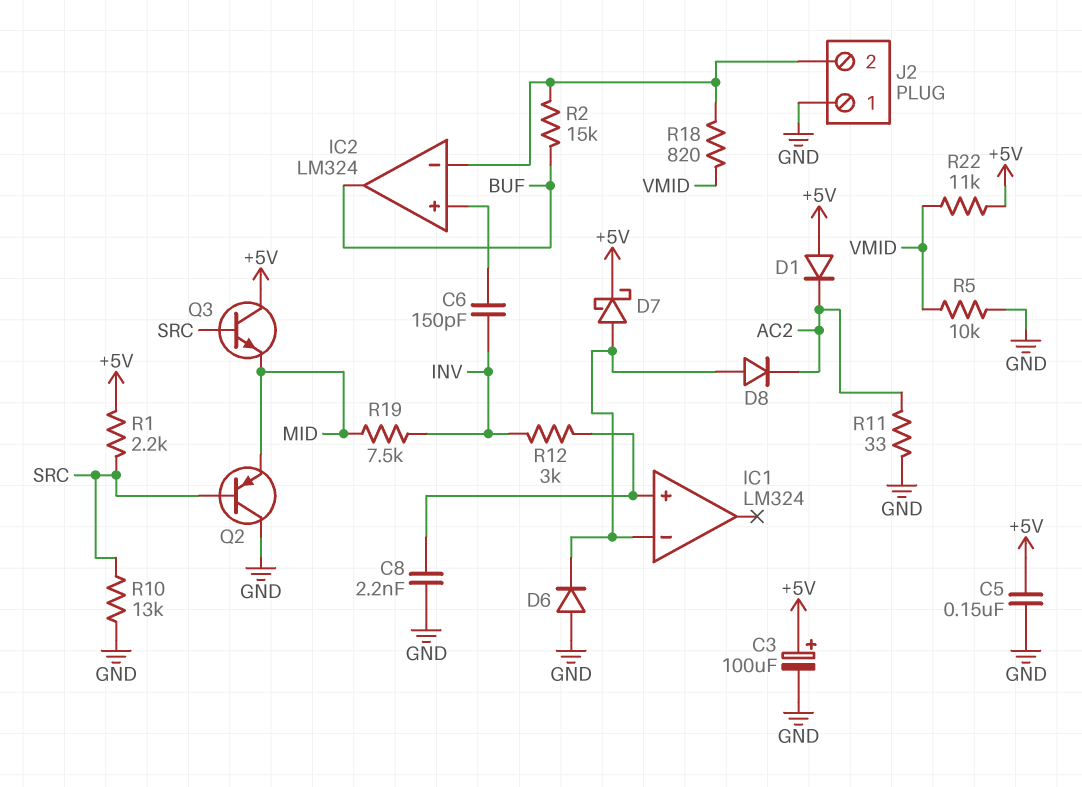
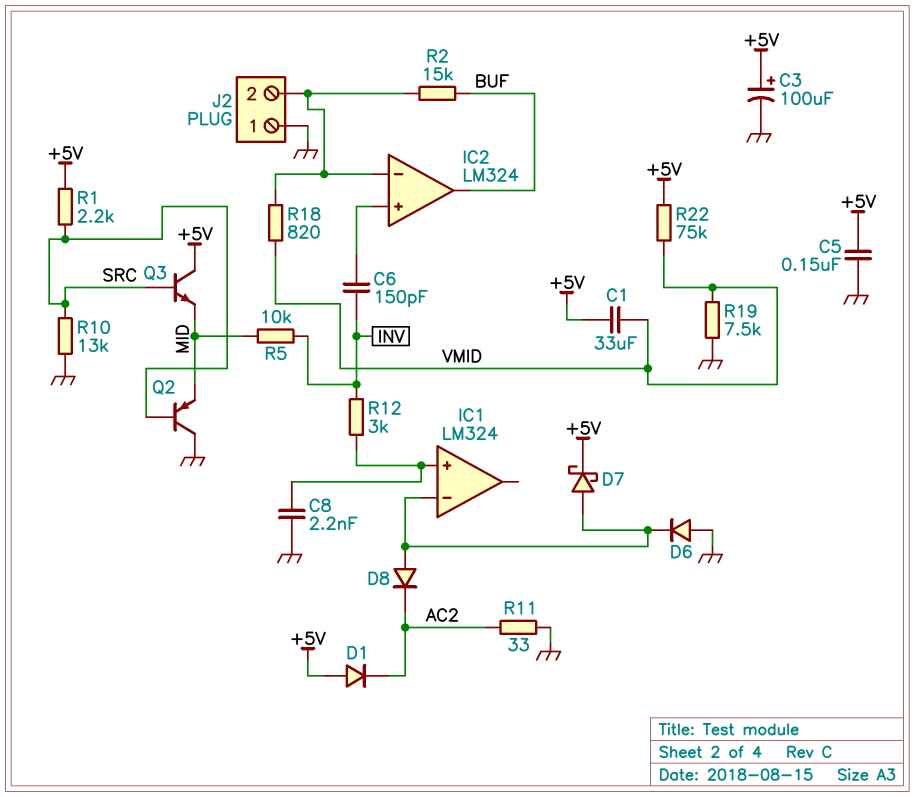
C1: none -> 33uF (+5V, VMID)
R5: 10k (GND, VMID) -> 10k (INV, MID)
R19: 7.5k (INV, MID) -> 7.5k (GND, VMID)
R22: 11k (+5V, VMID) -> 75k (+5V, VMID)

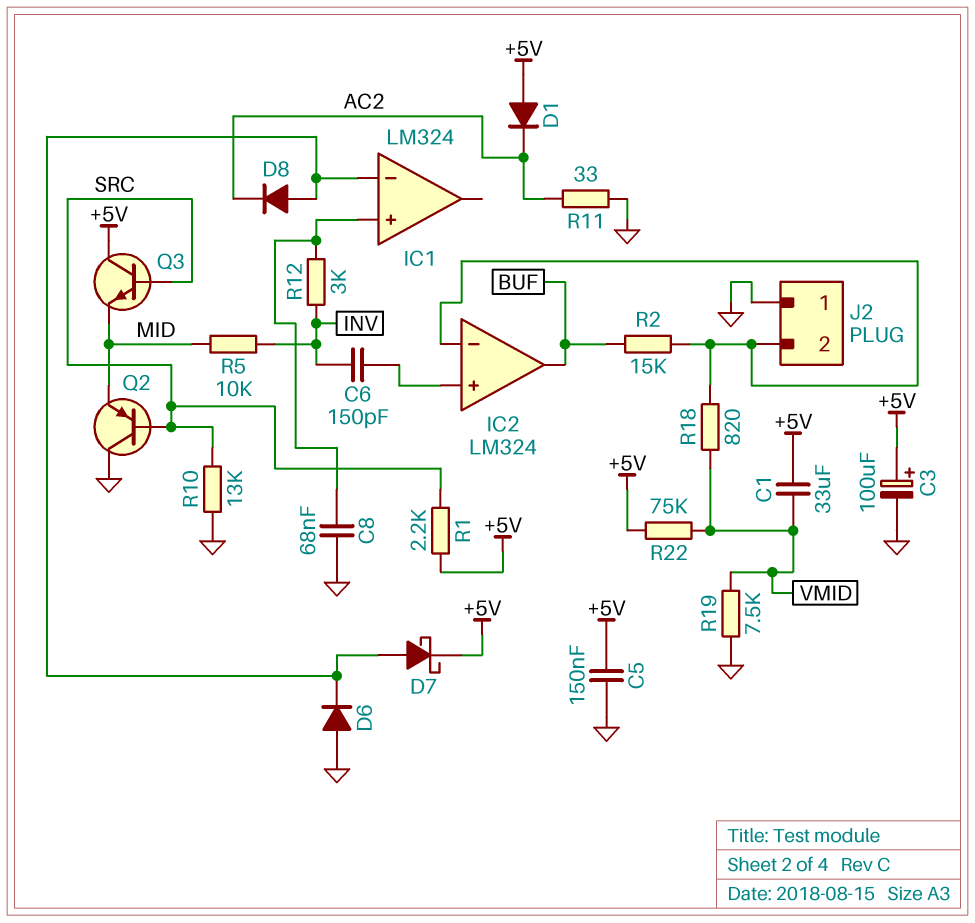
C8: 2.2nF (GND, IC1/in+) -> 68nF (GND, IC1/in+)

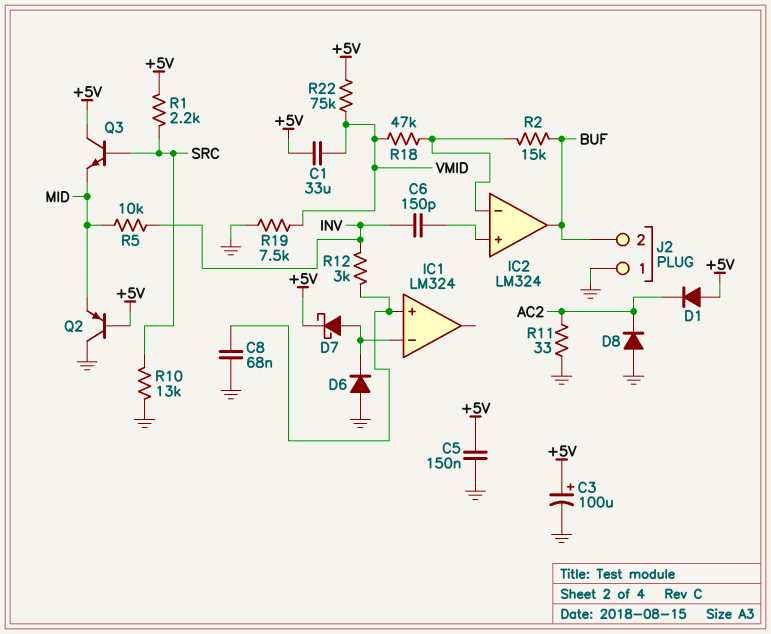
D8: diode (A IC1/in-, K AC2) -> diode (A GND, K AC2)
J2 pin 2: IC2/in- -> BUF
Q2: PNP (B SRC, C GND, E MID) -> PNP (B +5V, C GND, E MID)
R18: 820 (IC2/in-, VMID) -> 47k (IC2/in-, VMID)

